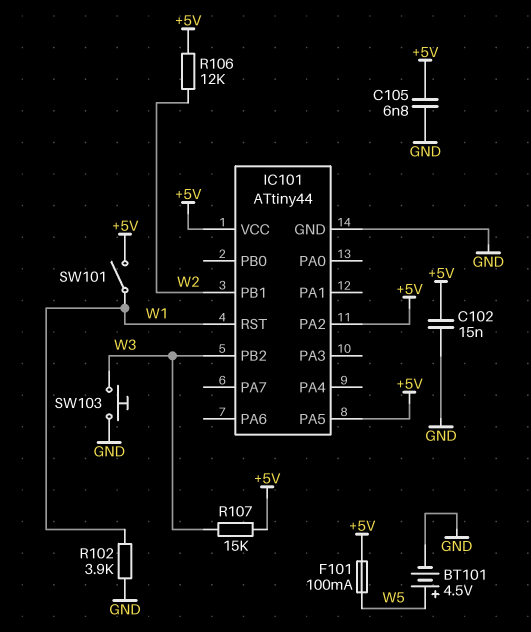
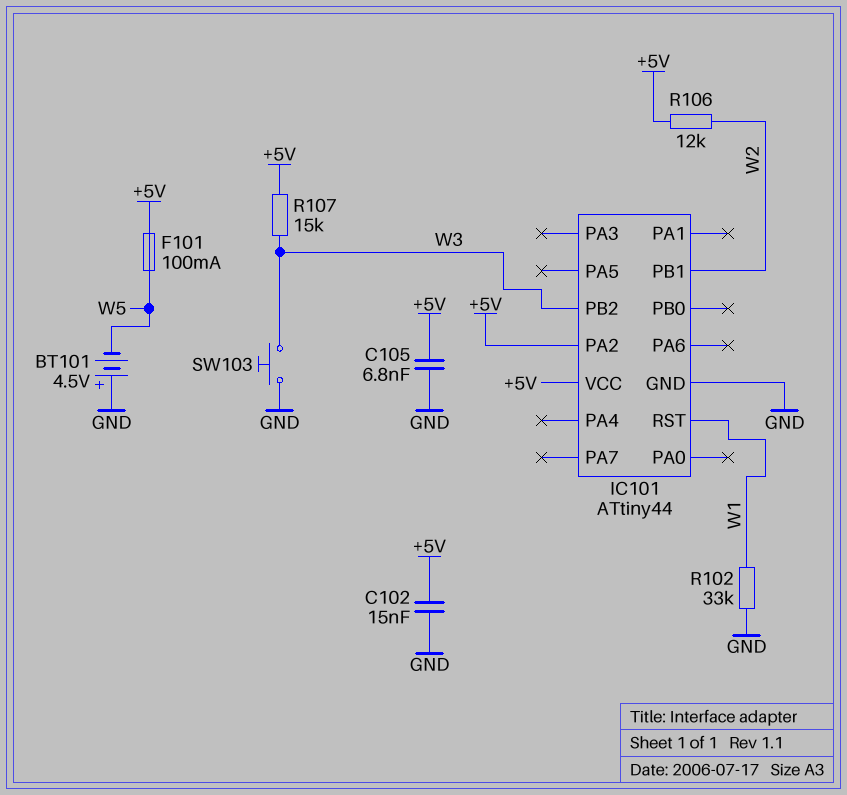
BT101: 4.5V (plus W5, minus GND) -> 4.5V (plus GND, minus W5)
IC101 pin PA5: +5V -> none
R102: 3.9k (GND, W1) -> 33k (GND, W1)
SW101: switch (+5V, W1) -> none

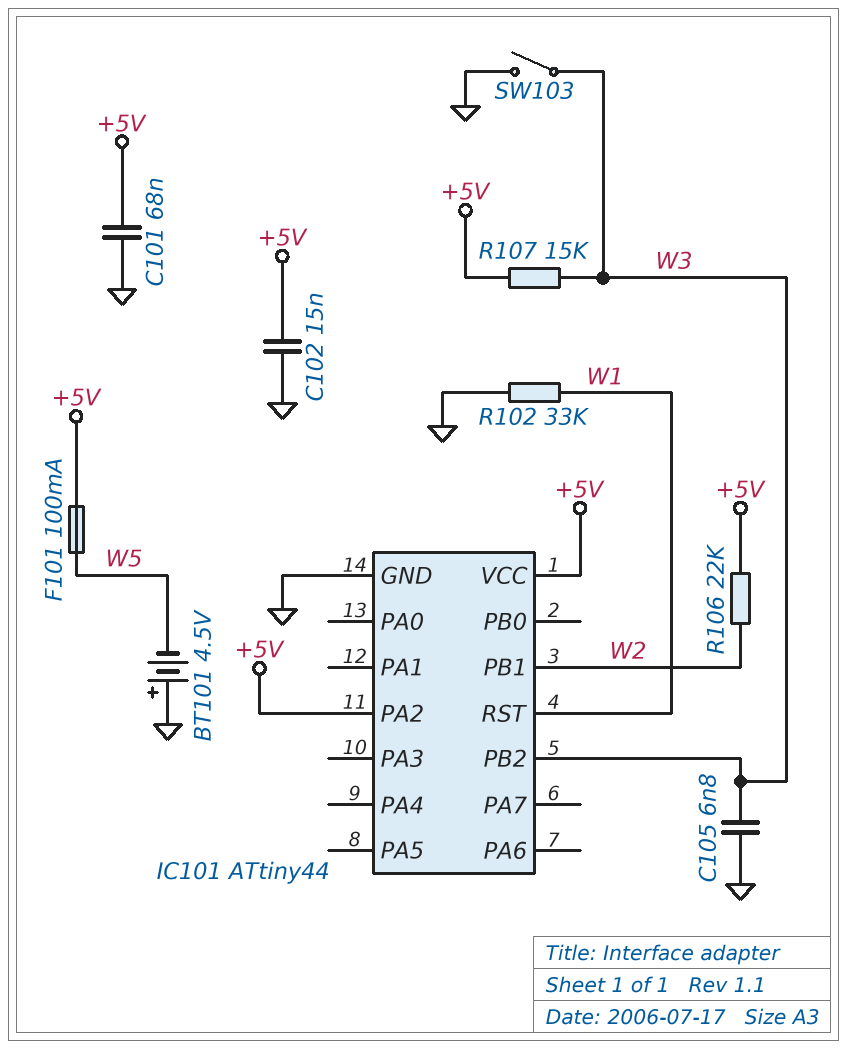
C101: none -> 68nF (+5V, GND)
C105: 6.8nF (+5V, GND) -> 6.8nF (GND, W3)
R106: 12k (+5V, W2) -> 22k (+5V, W2)
SW103: button (GND, W3) -> switch (GND, W3)

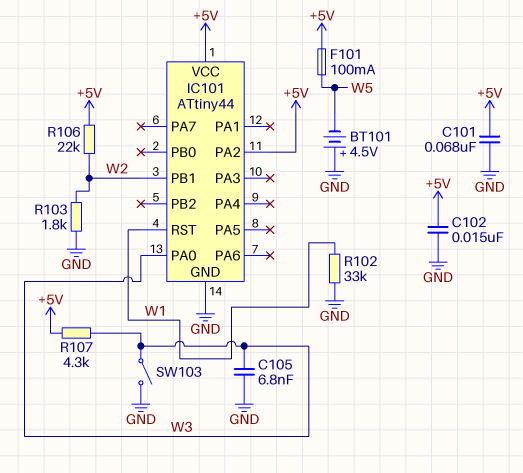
IC101 pin PA0: none -> W3
IC101 pin PB2: W3 -> none
R103: none -> 1.8k (GND, W2)
R107: 15k (+5V, W3) -> 4.3k (+5V, W3)

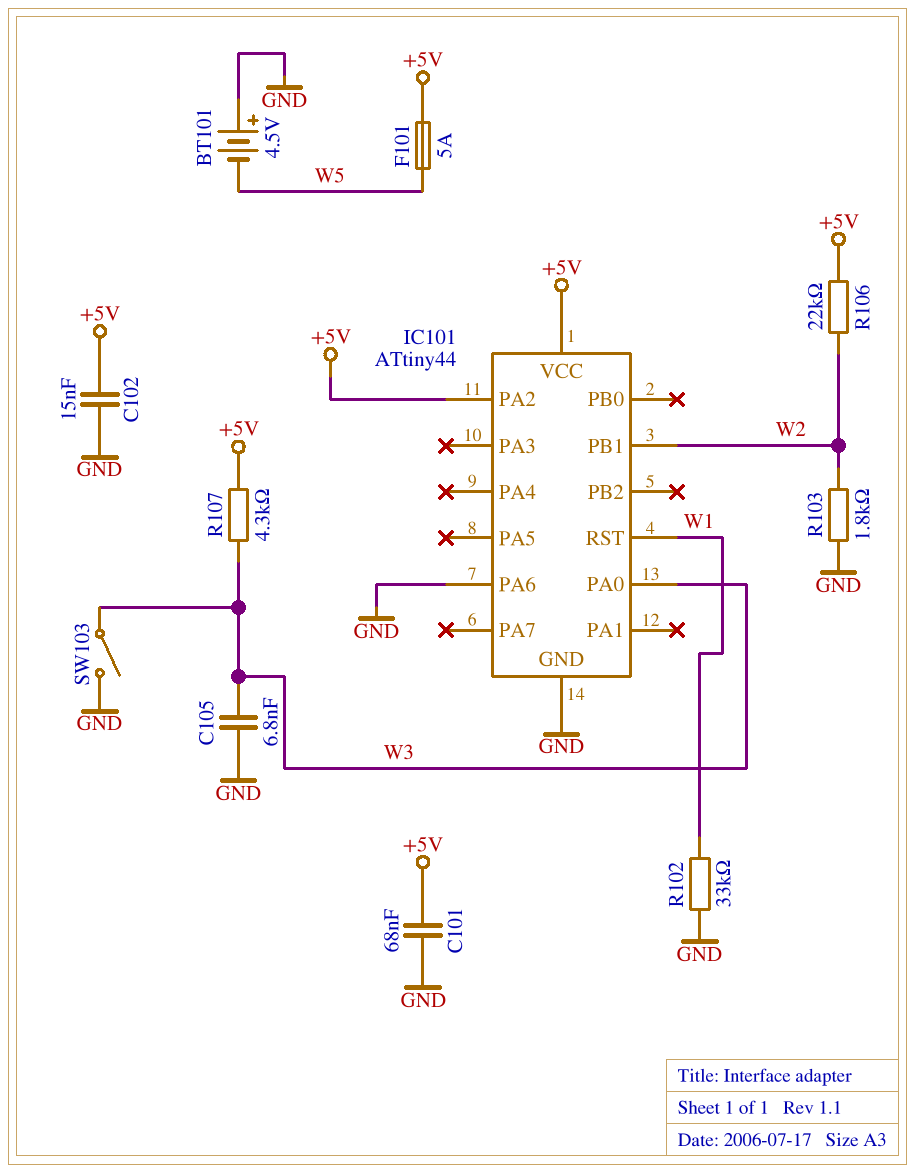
F101: 100mA (+5V, W5) -> 5A (+5V, W5)
IC101 pin PA6: none -> GND

